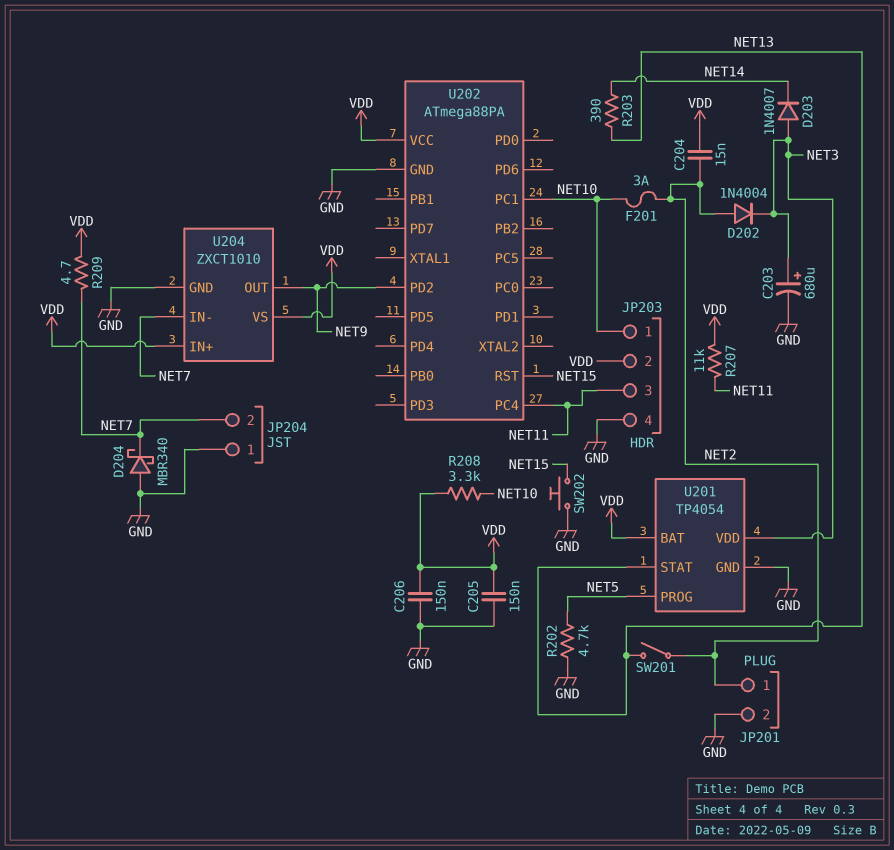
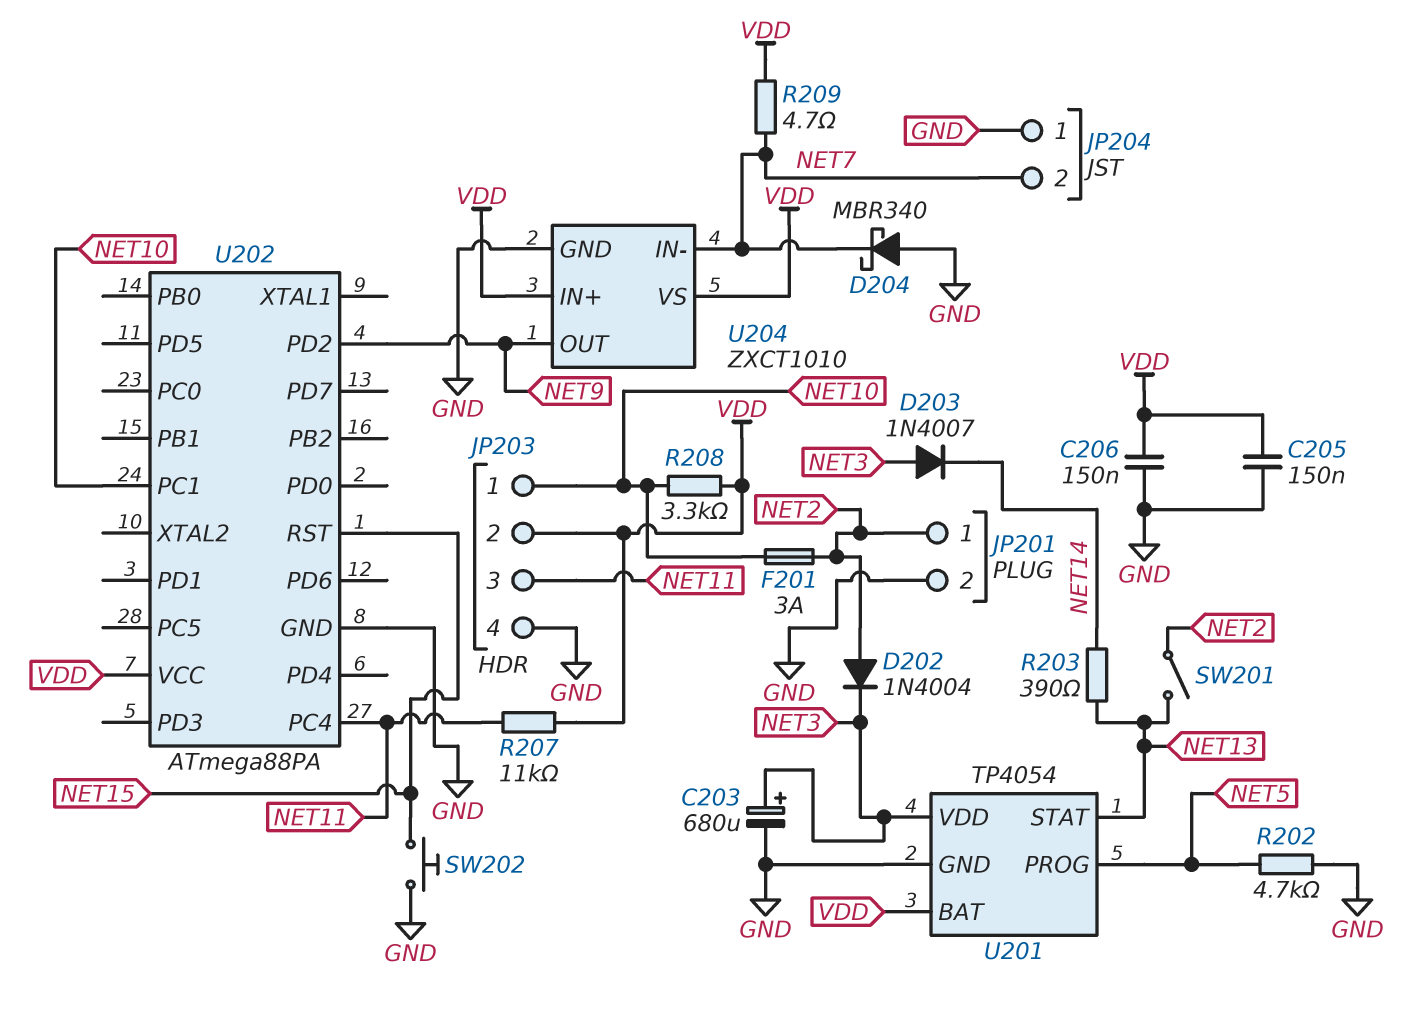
C204: 15nF (NET2, VDD) -> none

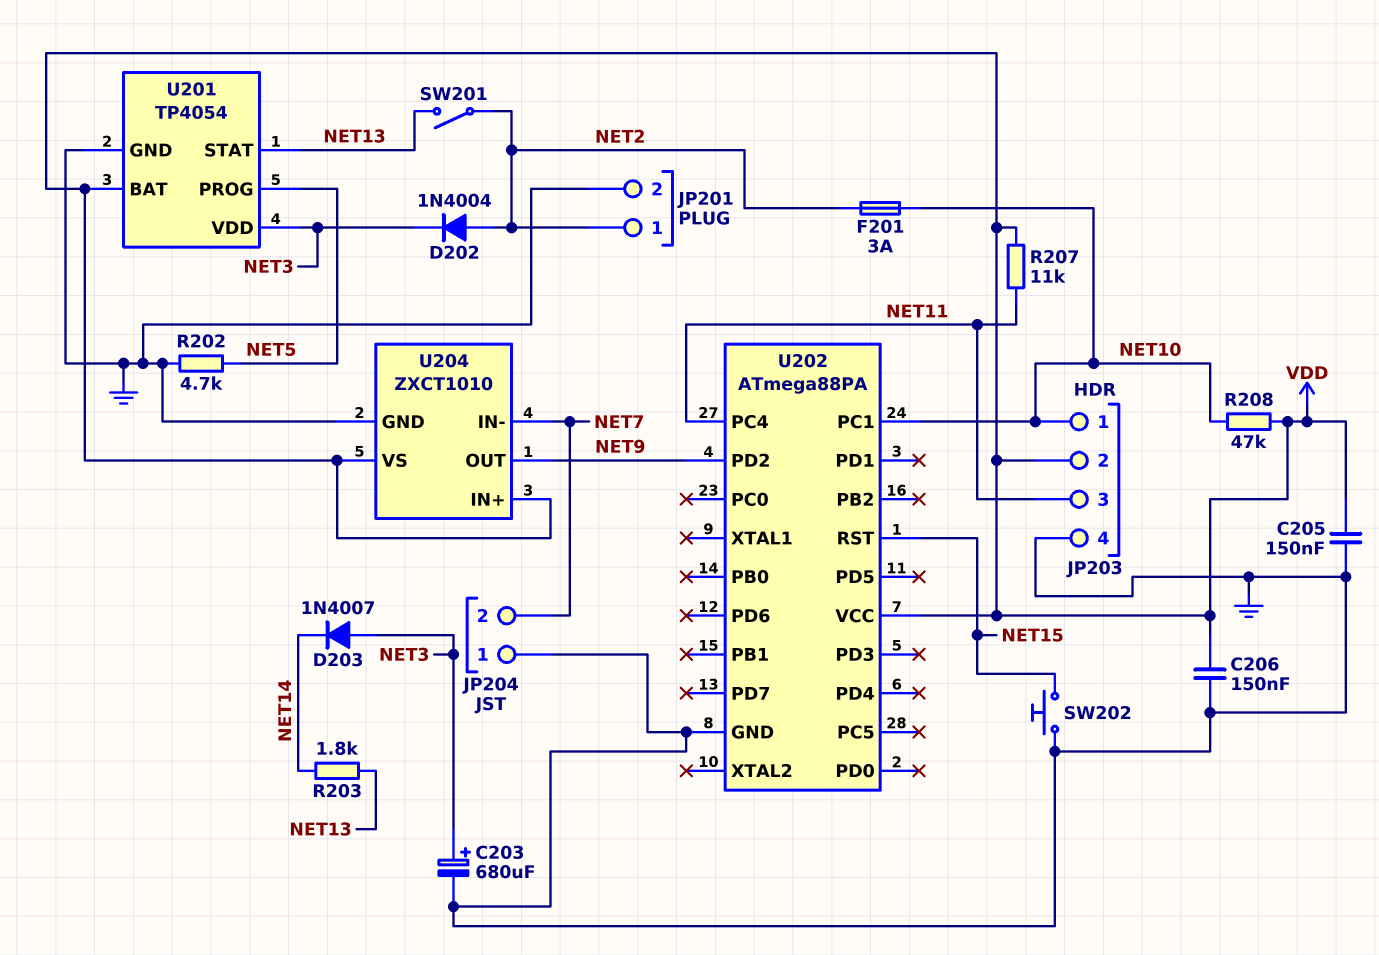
D204: schottky MBR340 (A GND, K NET7) -> none
R203: 390 (NET13, NET14) -> 1.8k (NET13, NET14)
R208: 3.3k (NET10, VDD) -> 47k (NET10, VDD)
R209: 4.7 (NET7, VDD) -> none

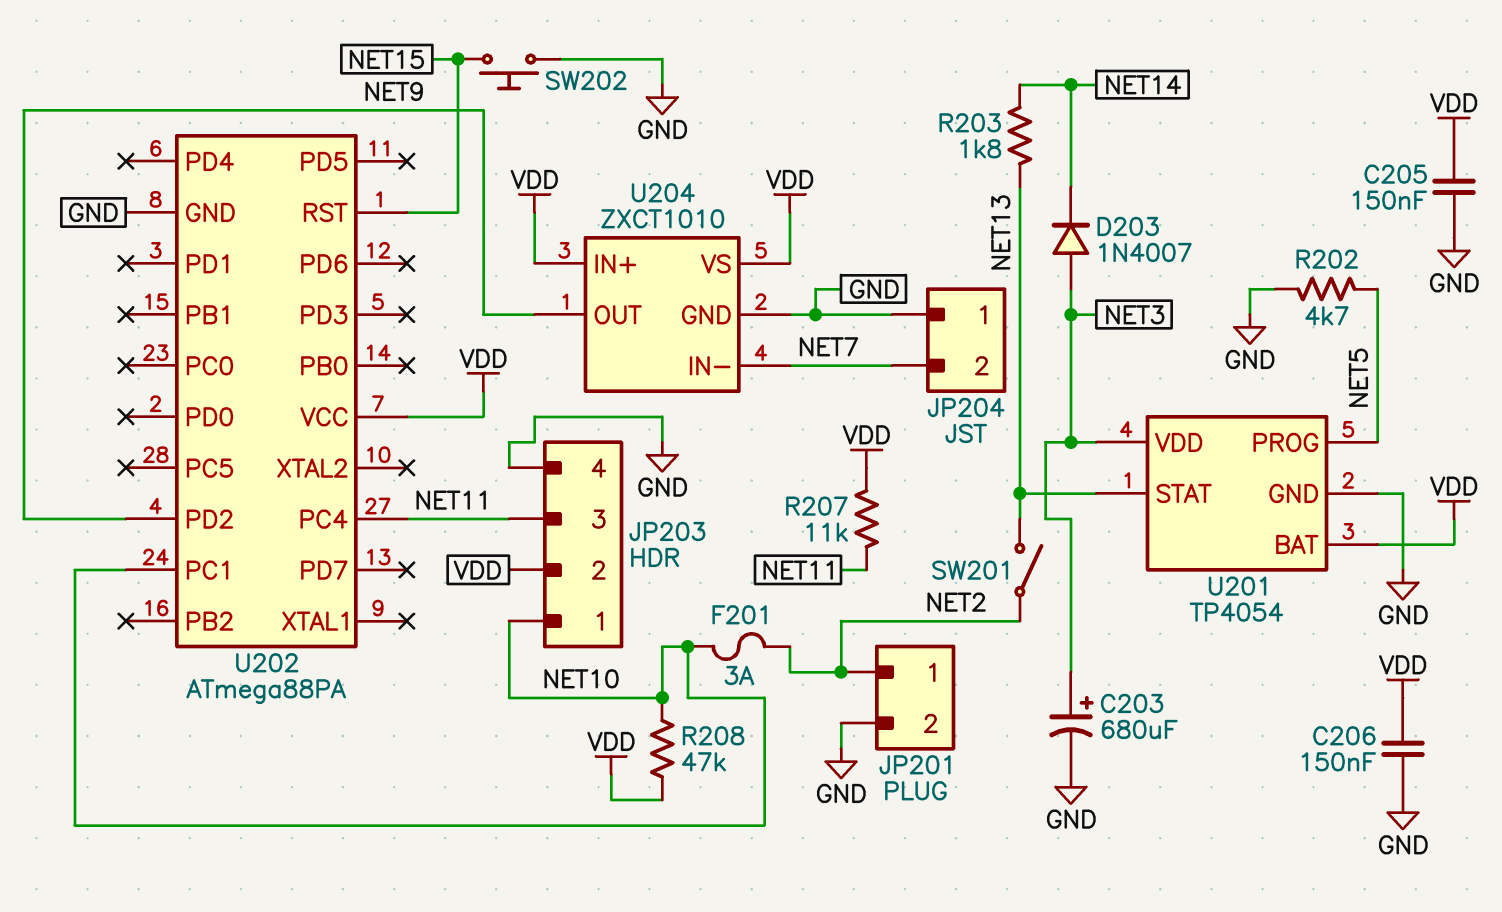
D202: diode 1N4004 (A NET2, K NET3) -> none

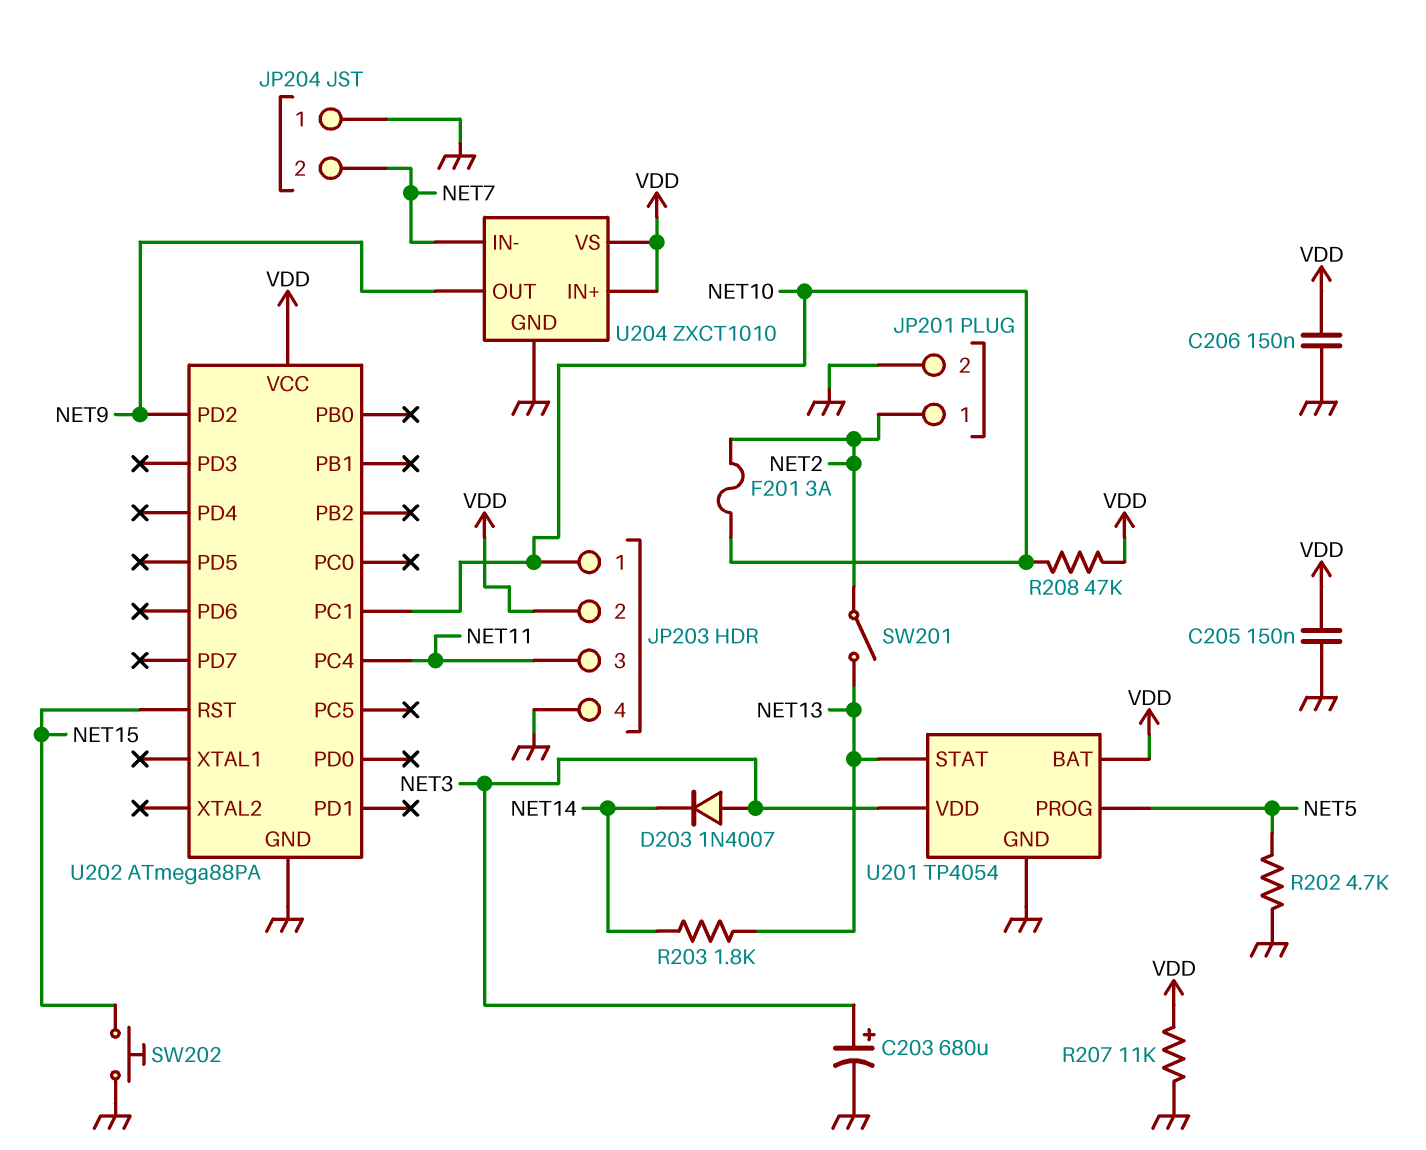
R207: 11k (NET11, VDD) -> 11k (GND, VDD)

